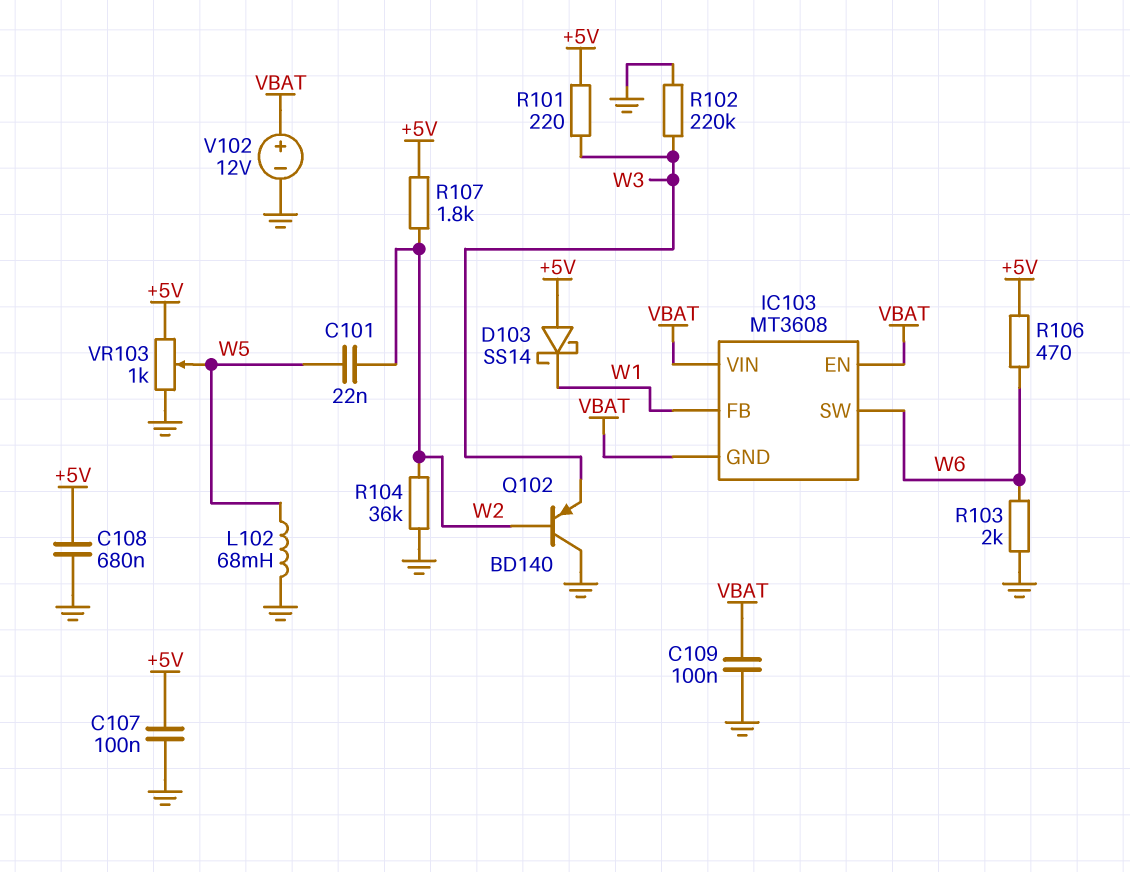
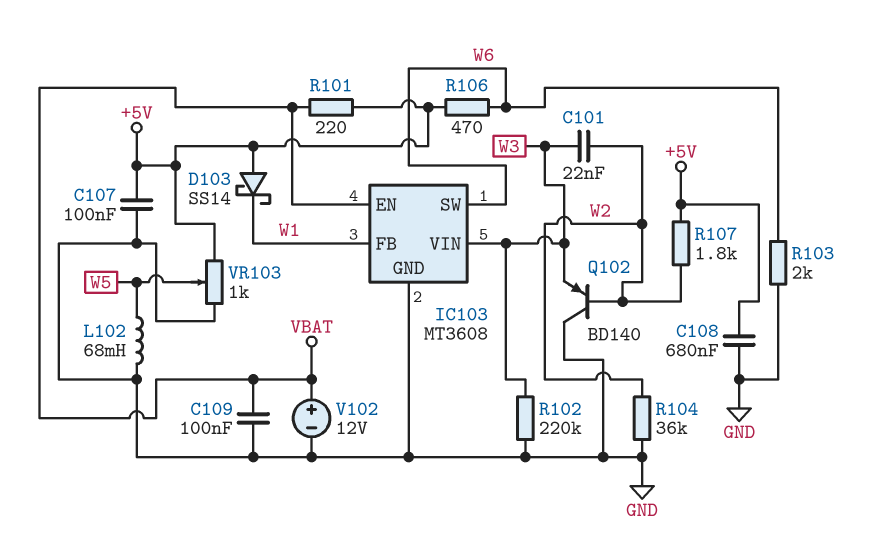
C101: 22nF (W2, W5) -> 22nF (W2, W3)
IC103 pin GND: VBAT -> GND
IC103 pin VIN: VBAT -> W3
R101: 220 (+5V, W3) -> 220 (+5V, VBAT)

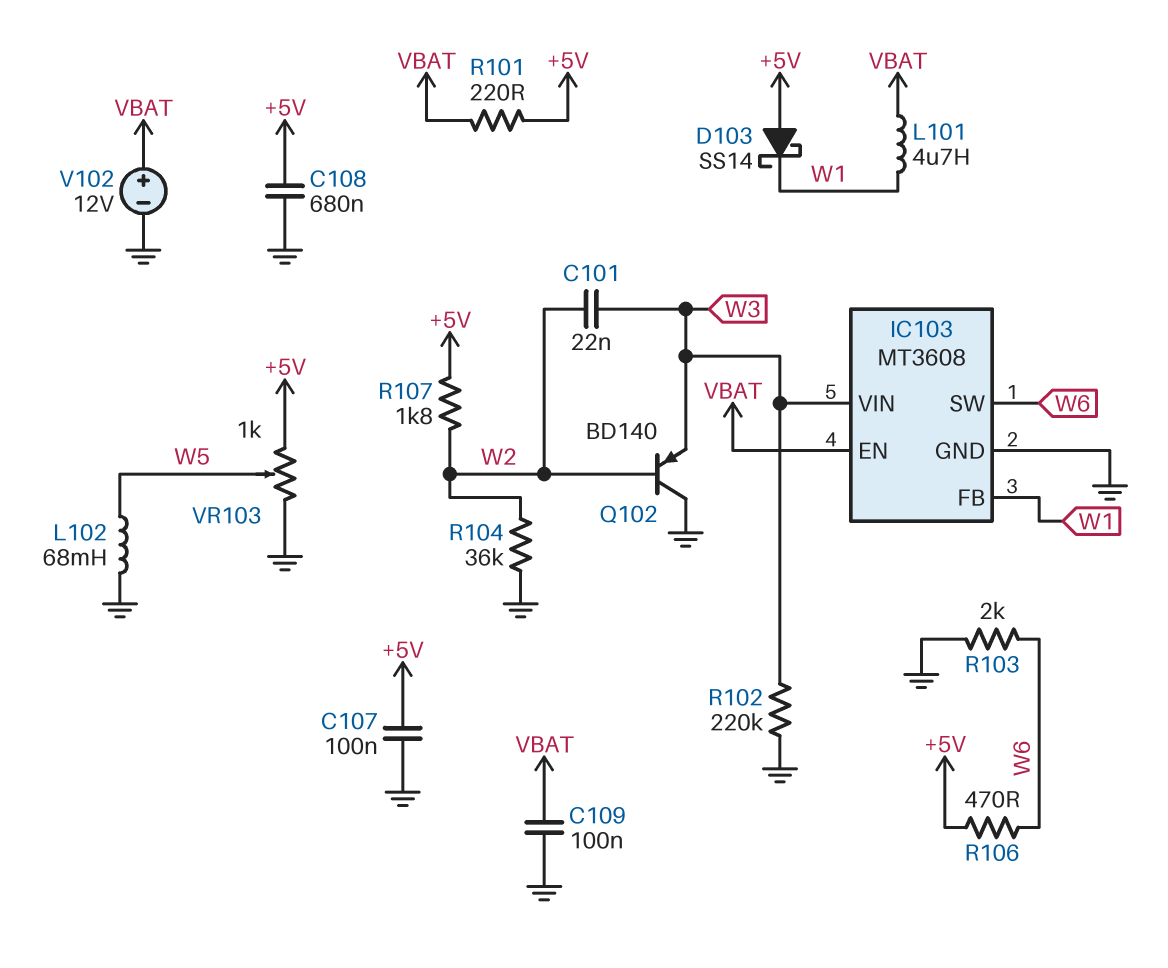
L101: none -> 4.7uH (VBAT, W1)

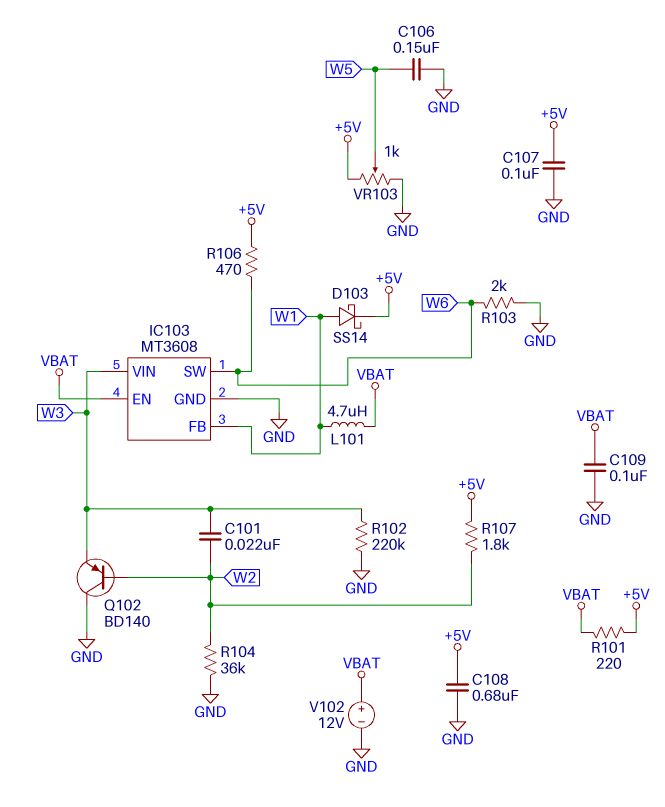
C106: none -> 150nF (GND, W5)
D103: schottky SS14 (A +5V, K W1) -> schottky SS14 (A W1, K +5V)
L102: 68mH (GND, W5) -> none

